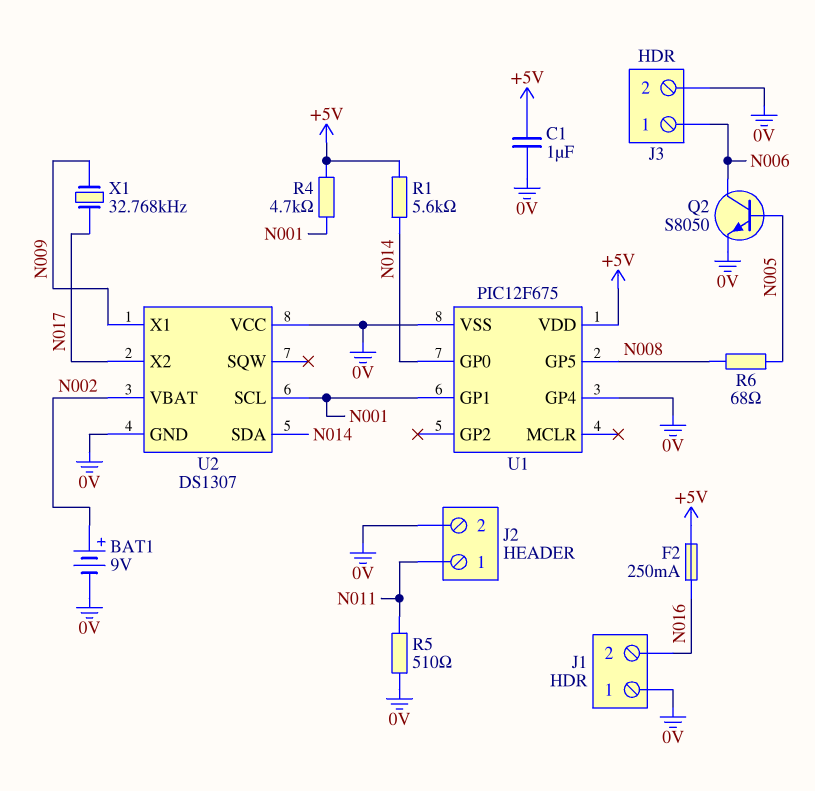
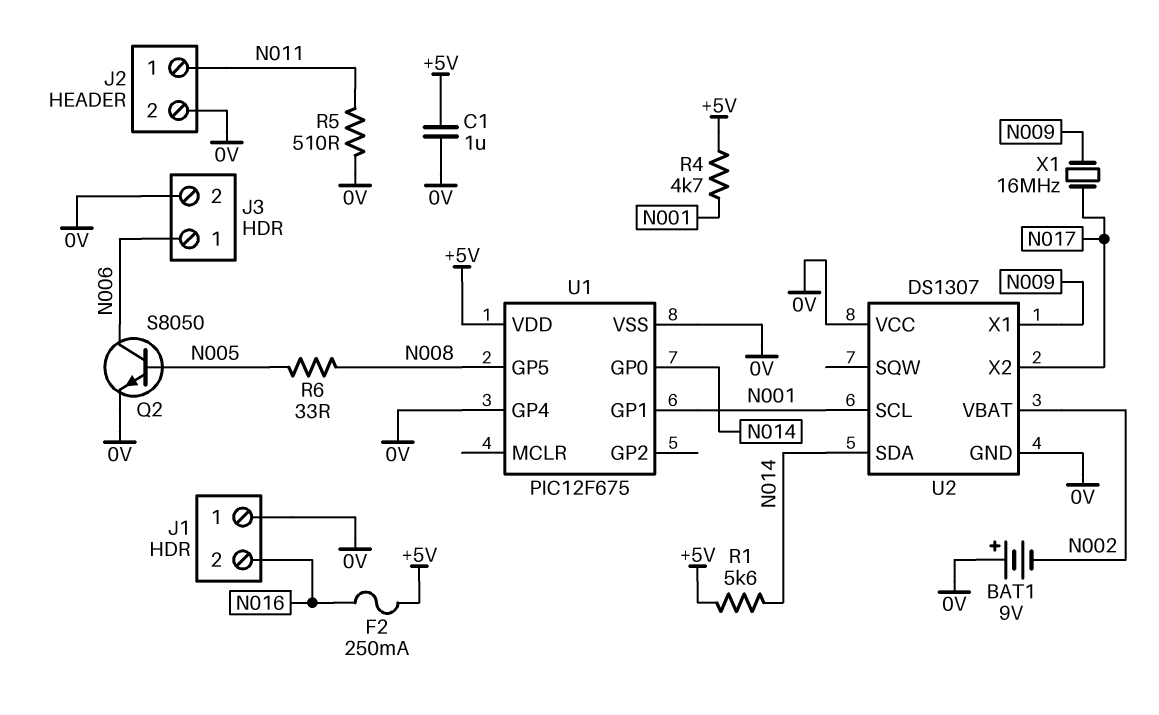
BAT1: 9V (plus N002, minus 0V) -> 9V (plus 0V, minus N002)
R6: 68 (N005, N008) -> 33 (N005, N008)
X1: 32.768kHz (N009, N017) -> 16MHz (N009, N017)

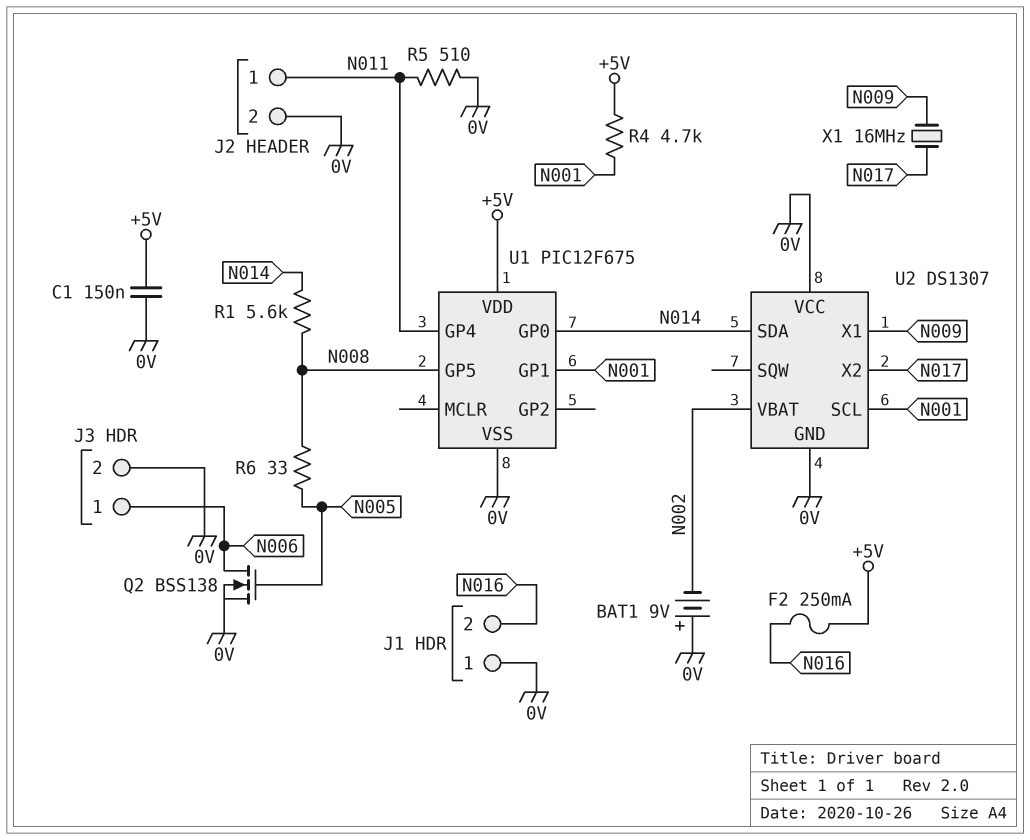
C1: 1uF (+5V, 0V) -> 150nF (+5V, 0V)
Q2: NPN S8050 (B N005, C N006, E 0V) -> NMOS BSS138 (G N005, D N006, S 0V)
R1: 5.6k (+5V, N014) -> 5.6k (N008, N014)
U1 pin GP4: 0V -> N011

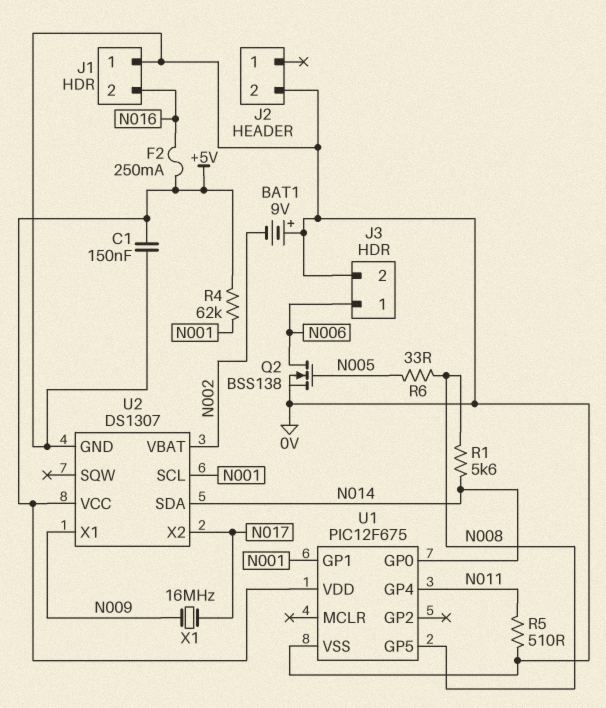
J2 pin 1: N011 -> none
R4: 4.7k (+5V, N001) -> 62k (+5V, N001)
U2 pin VCC: 0V -> +5V

